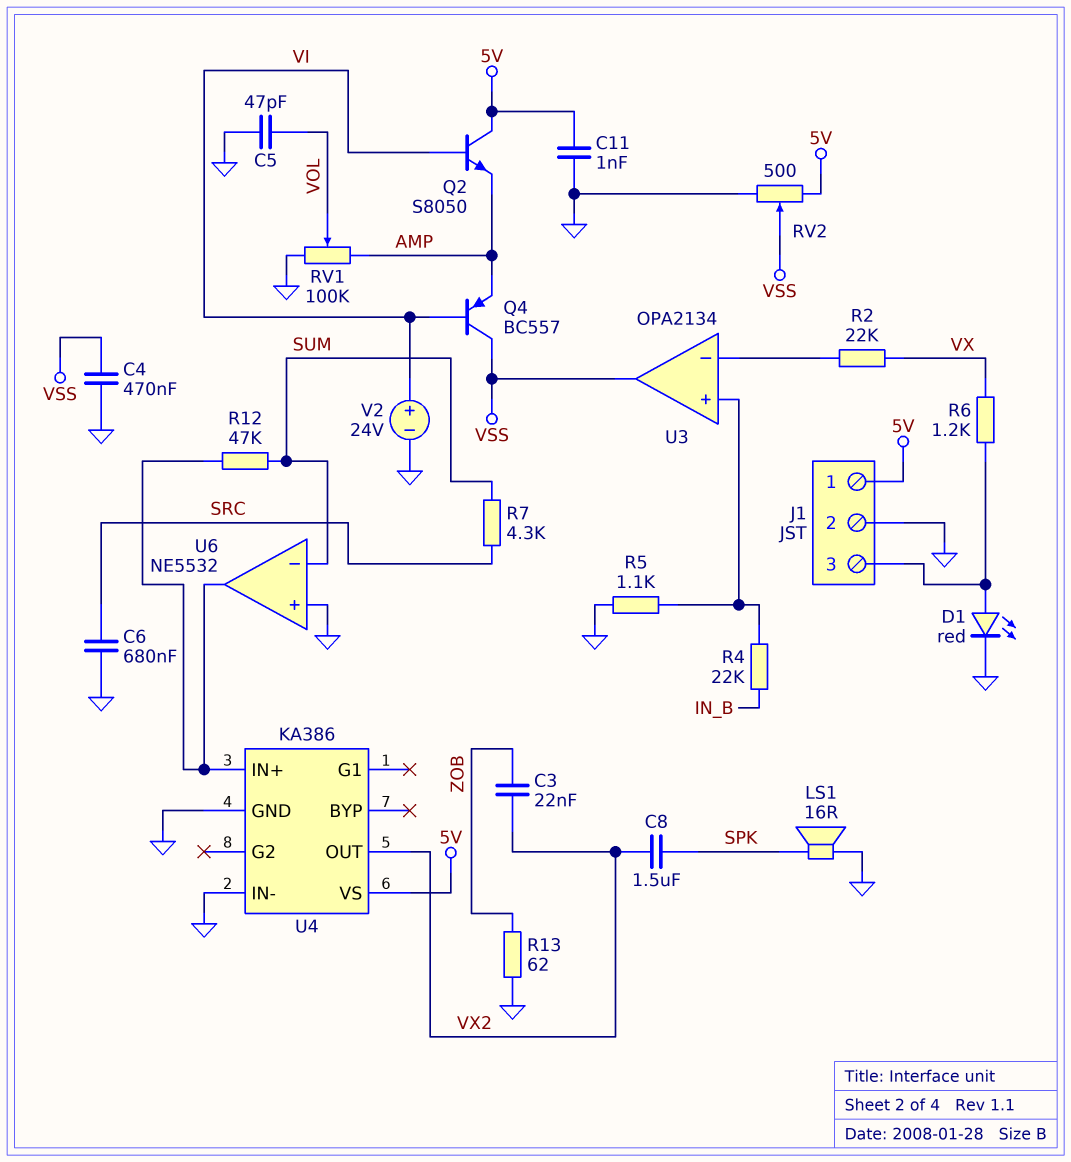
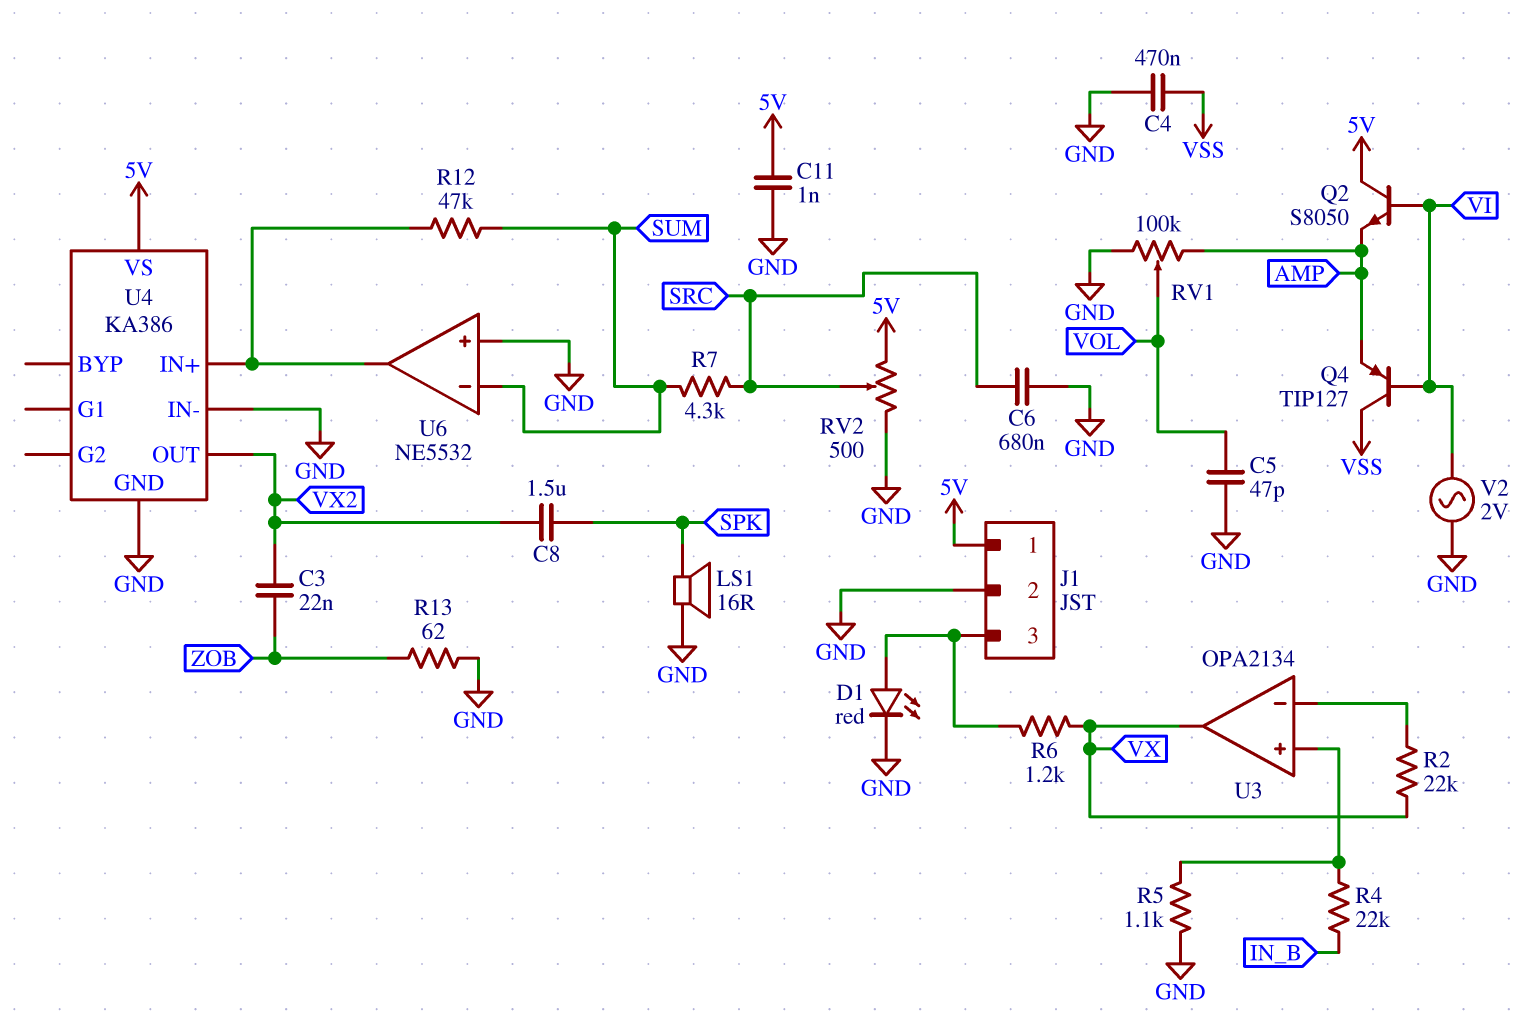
Q4: PNP BC557 (B VI, C VSS, E AMP) -> PNP TIP127 (B VI, C VSS, E AMP)
RV2: 500 (5V, GND, wiper VSS) -> 500 (5V, GND, wiper SRC)
U3 pin out: VSS -> VX
V2: 24V (plus VI, minus GND) -> AC 2V (GND, VI)

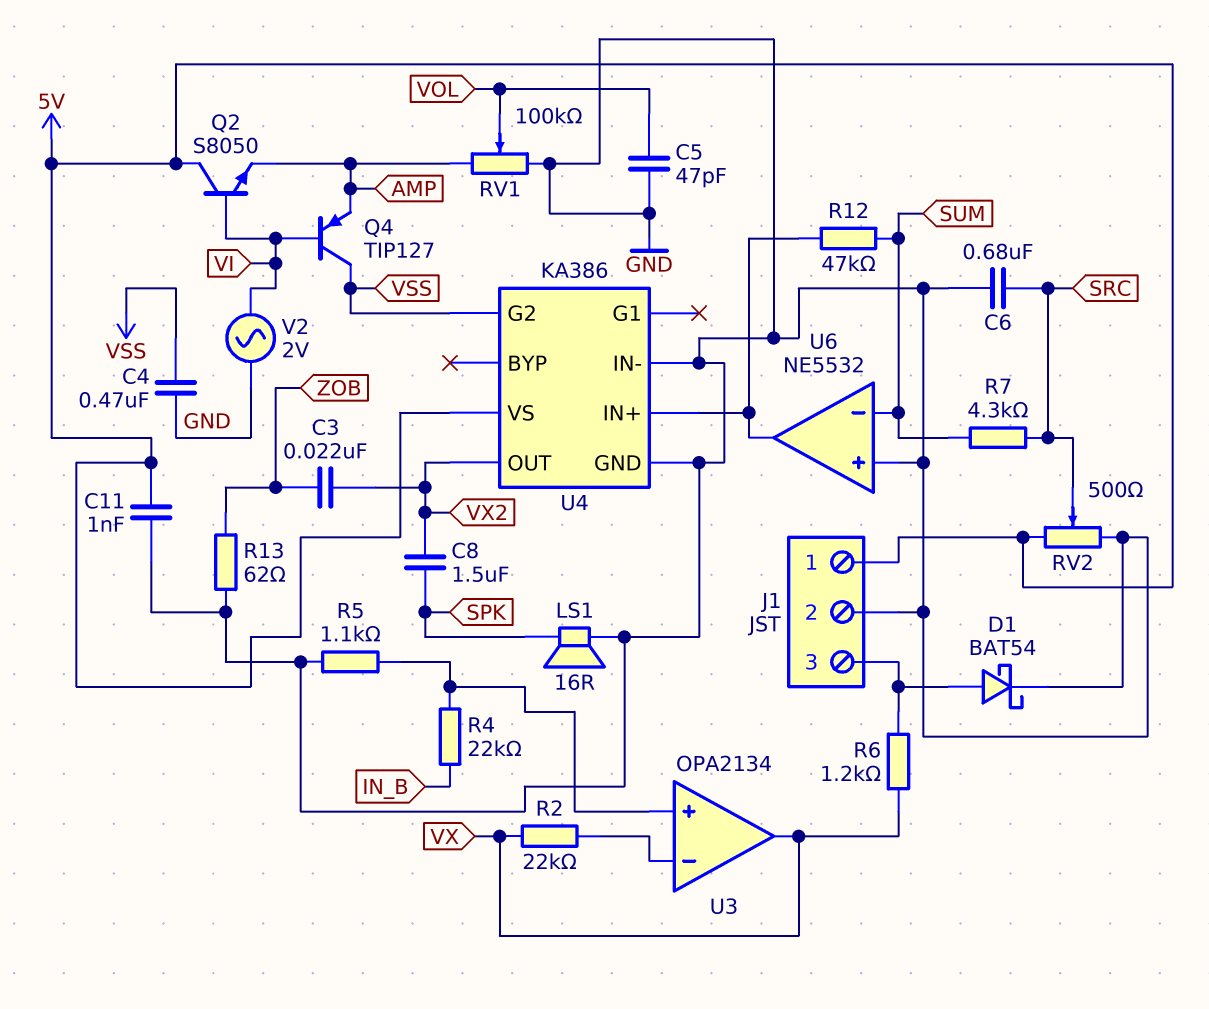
D1: LED red (A J1/3, K GND) -> schottky BAT54 (A J1/3, K GND)
U4 pin G2: none -> VSS

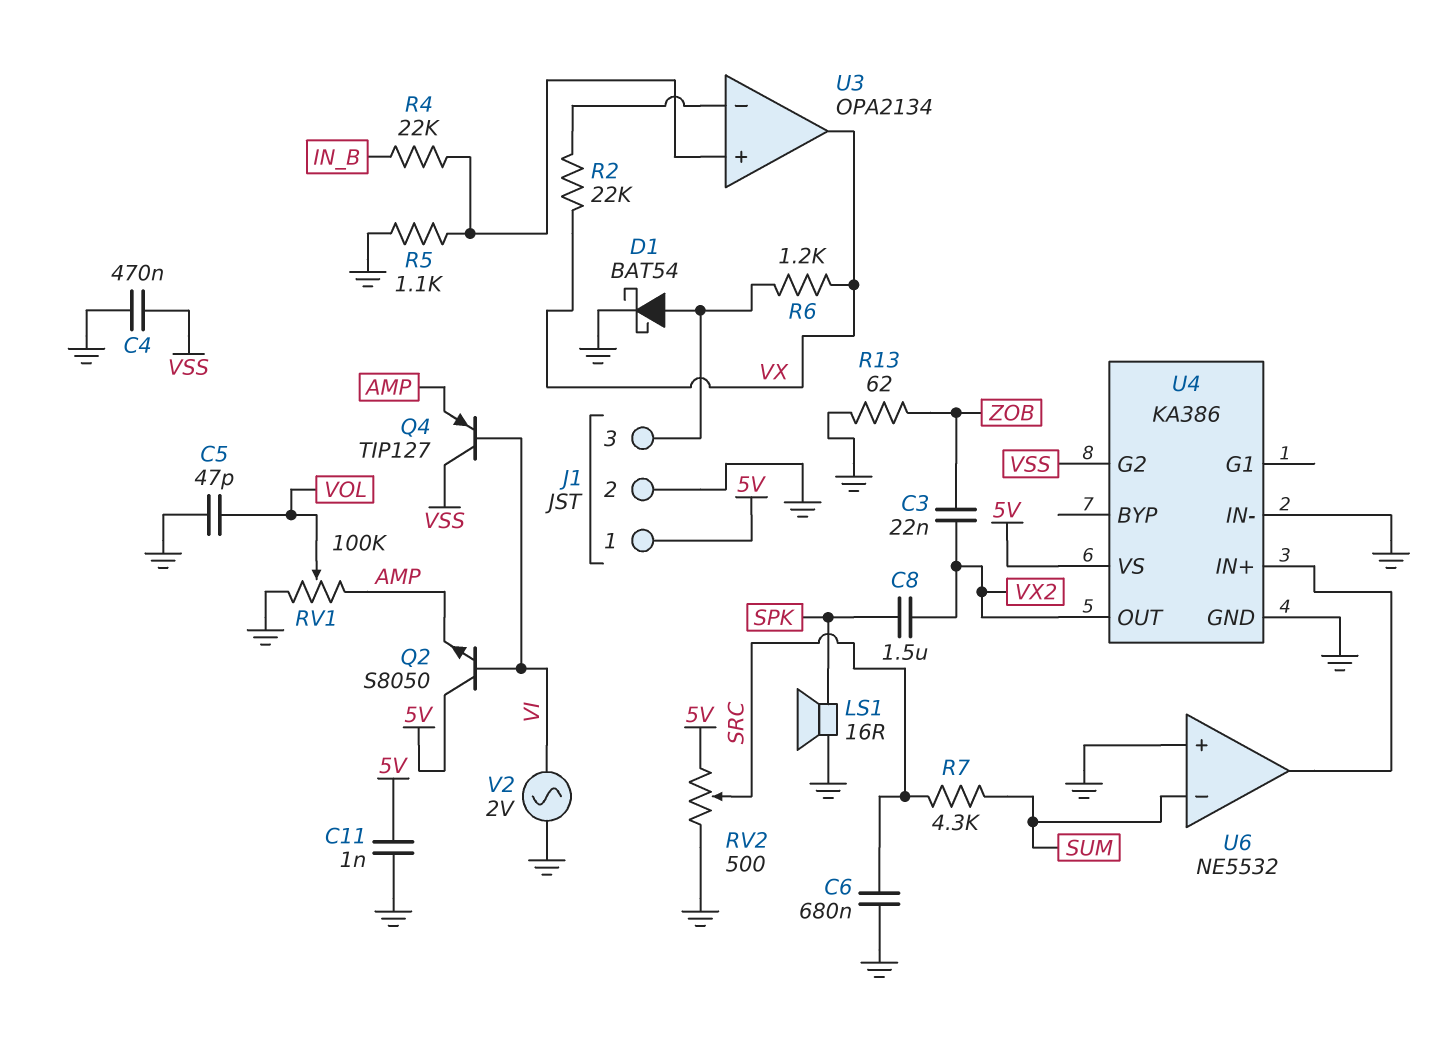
R12: 47k (SUM, U4/IN+) -> none

